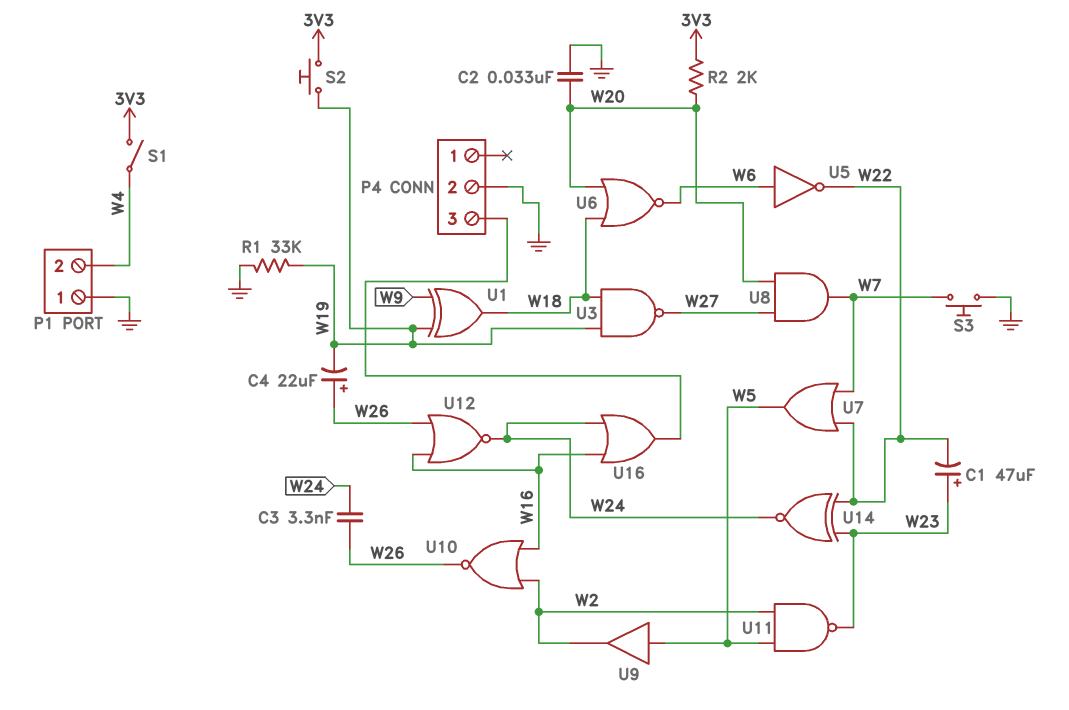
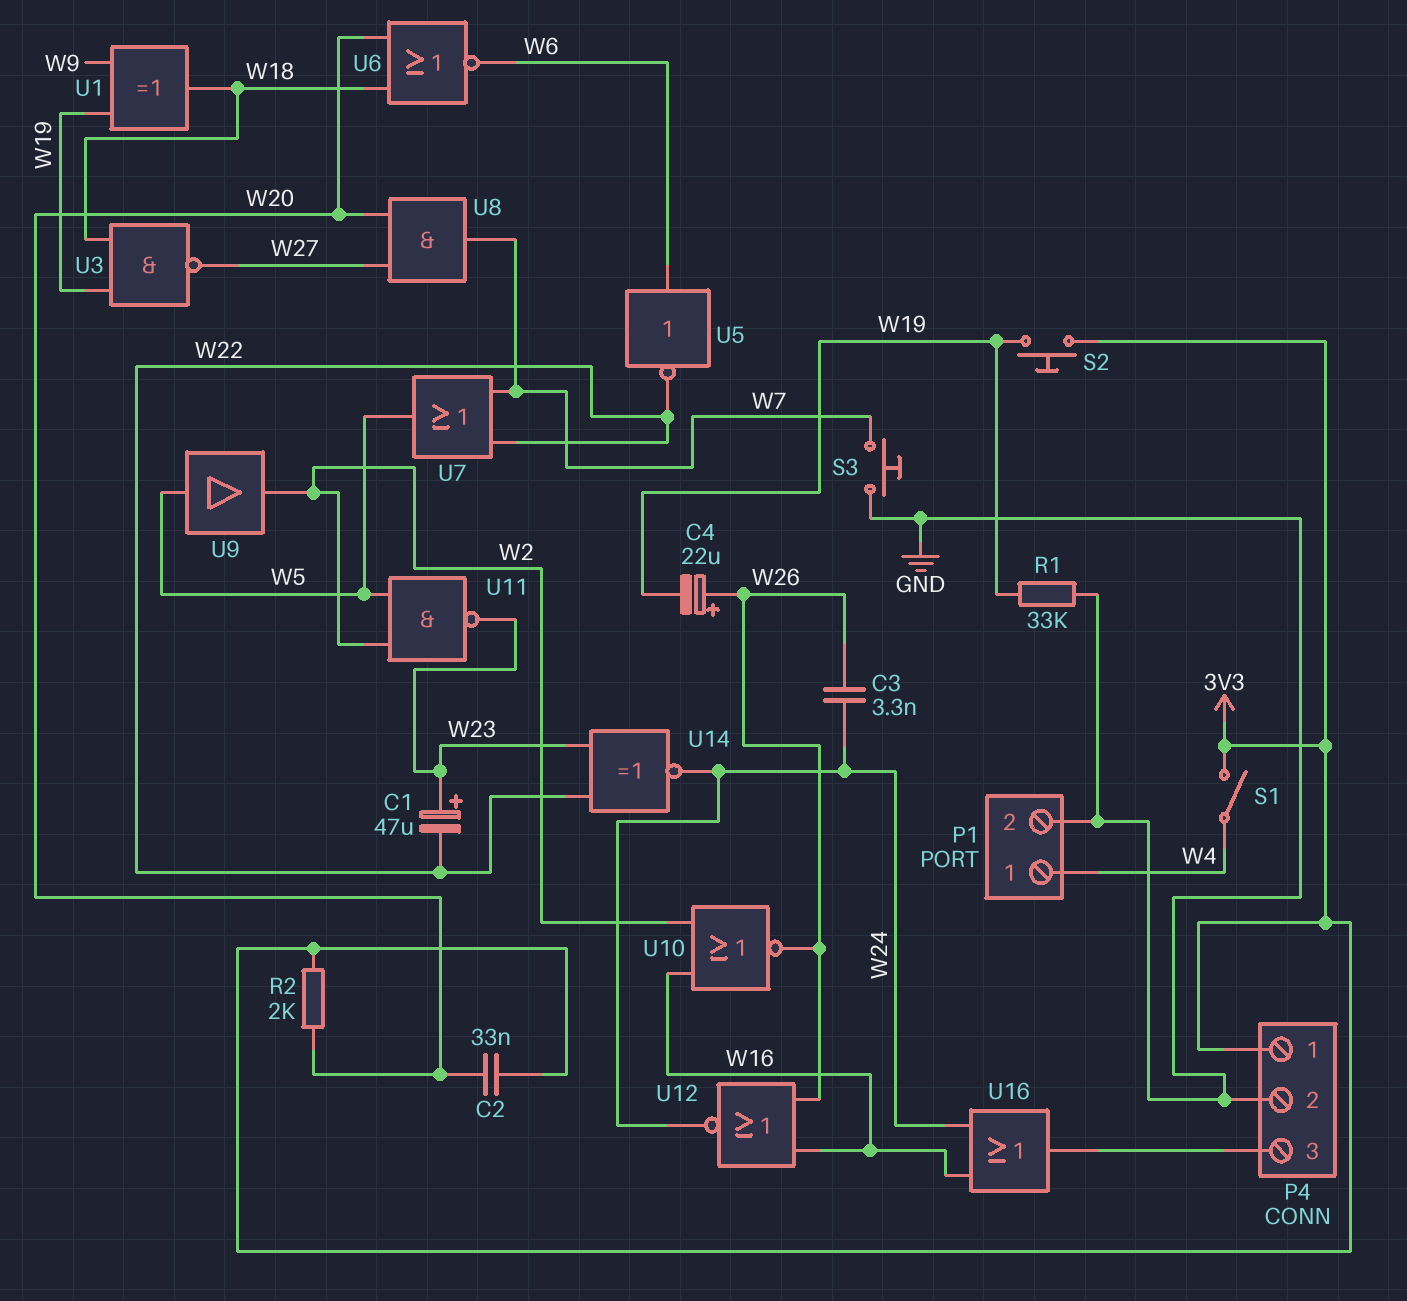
C2: 33nF (GND, W20) -> 33nF (3V3, W20)
P1 pin 1: GND -> W4
P1 pin 2: W4 -> GND
P4 pin 1: none -> 3V3

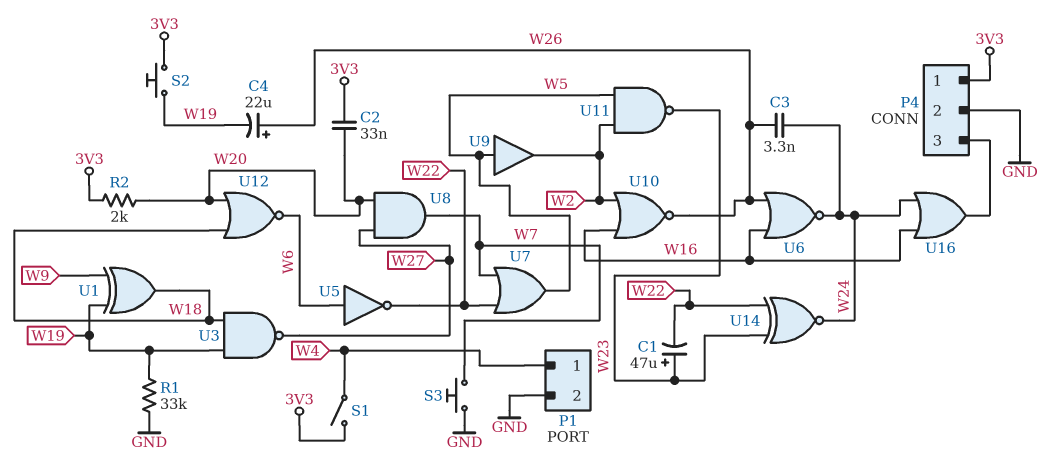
U6: NOR (in W18, in W20, out W6) -> NOR (in W16, in W26, out W24)
U12: NOR (in W16, in W26, out W24) -> NOR (in W18, in W20, out W6)

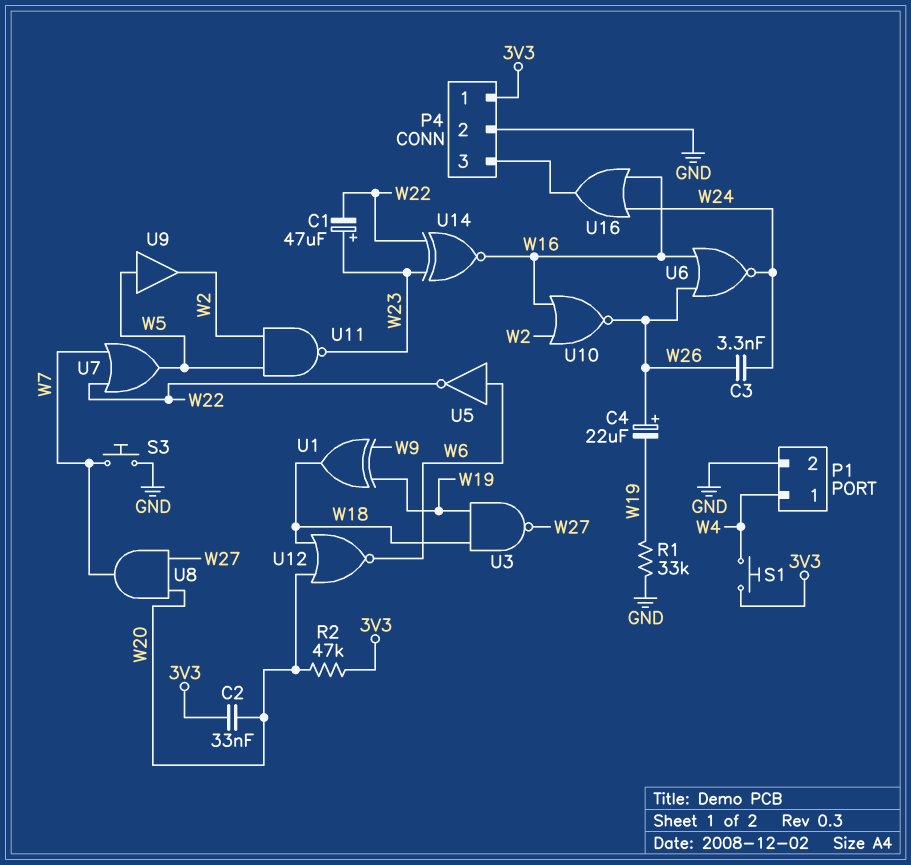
R2: 2k (3V3, W20) -> 47k (3V3, W20)
S1: switch (3V3, W4) -> button (3V3, W4)
S2: button (3V3, W19) -> none
U14: XNOR (in W22, in W23, out W24) -> XNOR (in W22, in W23, out W16)

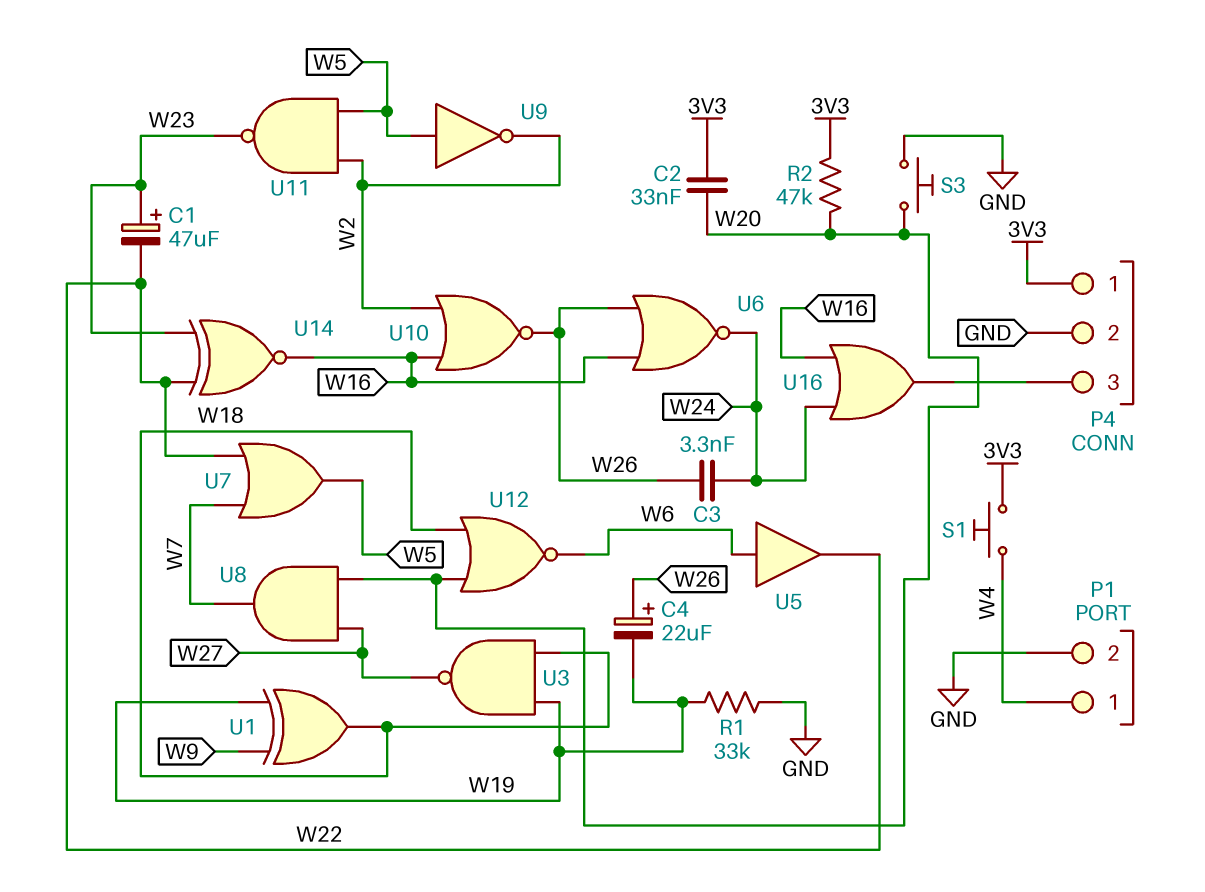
S3: button (GND, W7) -> button (GND, W20)
U5: NOT (in W6, out W22) -> buffer (in W6, out W22)
U9: buffer (in W5, out W2) -> NOT (in W5, out W2)

